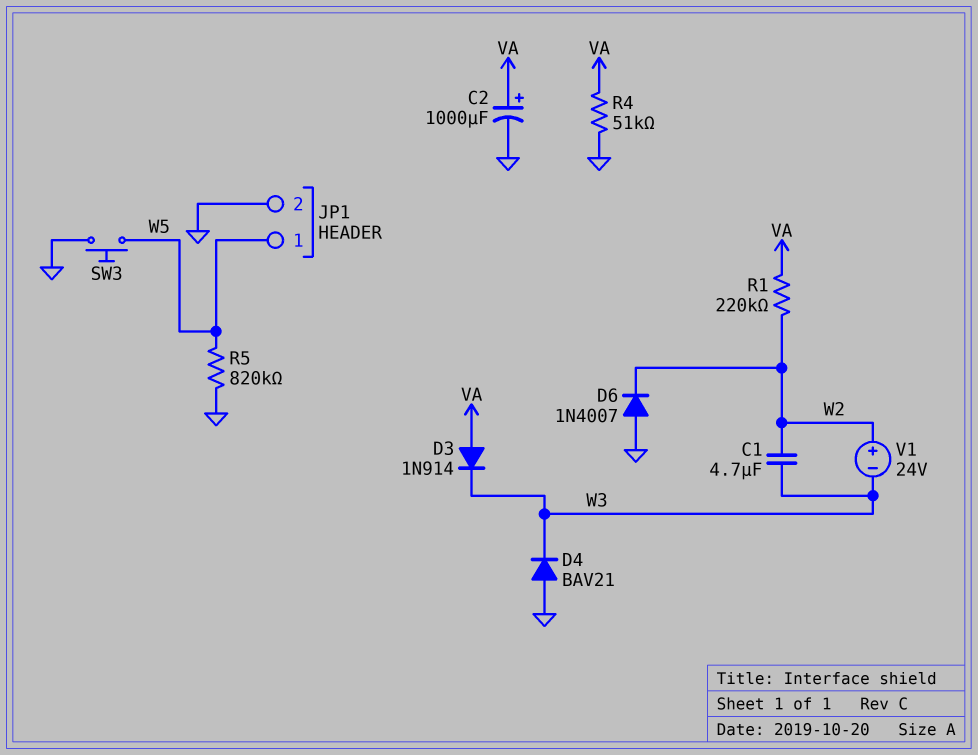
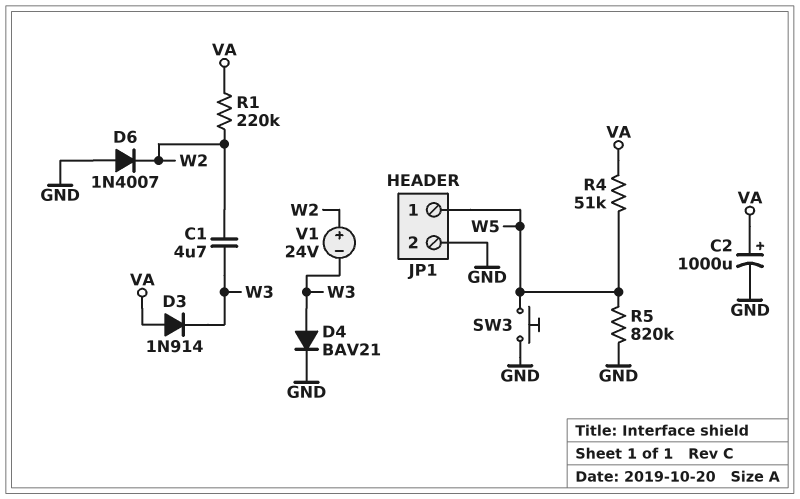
D4: diode BAV21 (A GND, K W3) -> diode BAV21 (A W3, K GND)
R4: 51k (GND, VA) -> 51k (VA, W5)

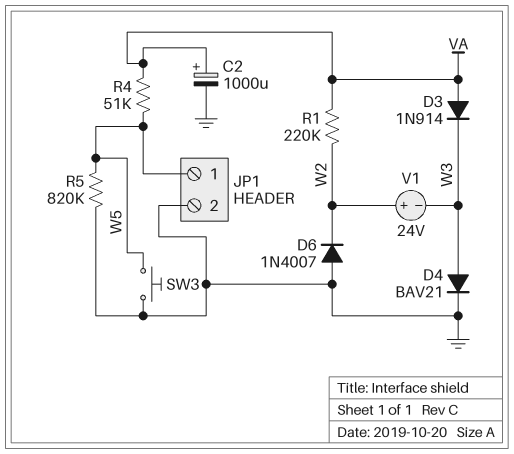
C1: 4.7uF (W2, W3) -> none

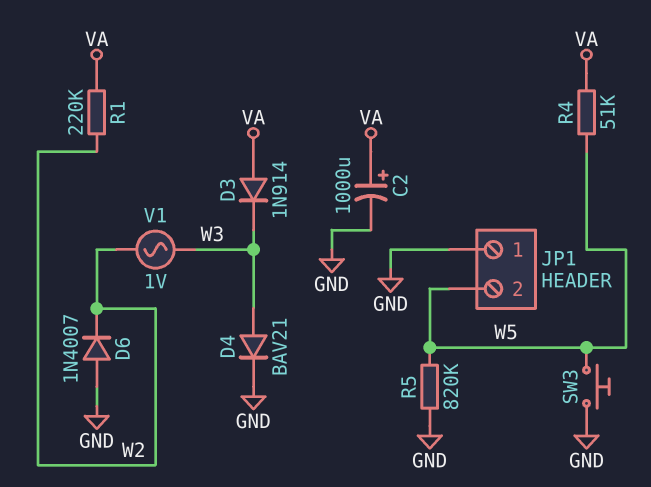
JP1 pin 1: W5 -> GND
JP1 pin 2: GND -> W5
V1: 24V (plus W2, minus W3) -> AC 1V (W2, W3)

